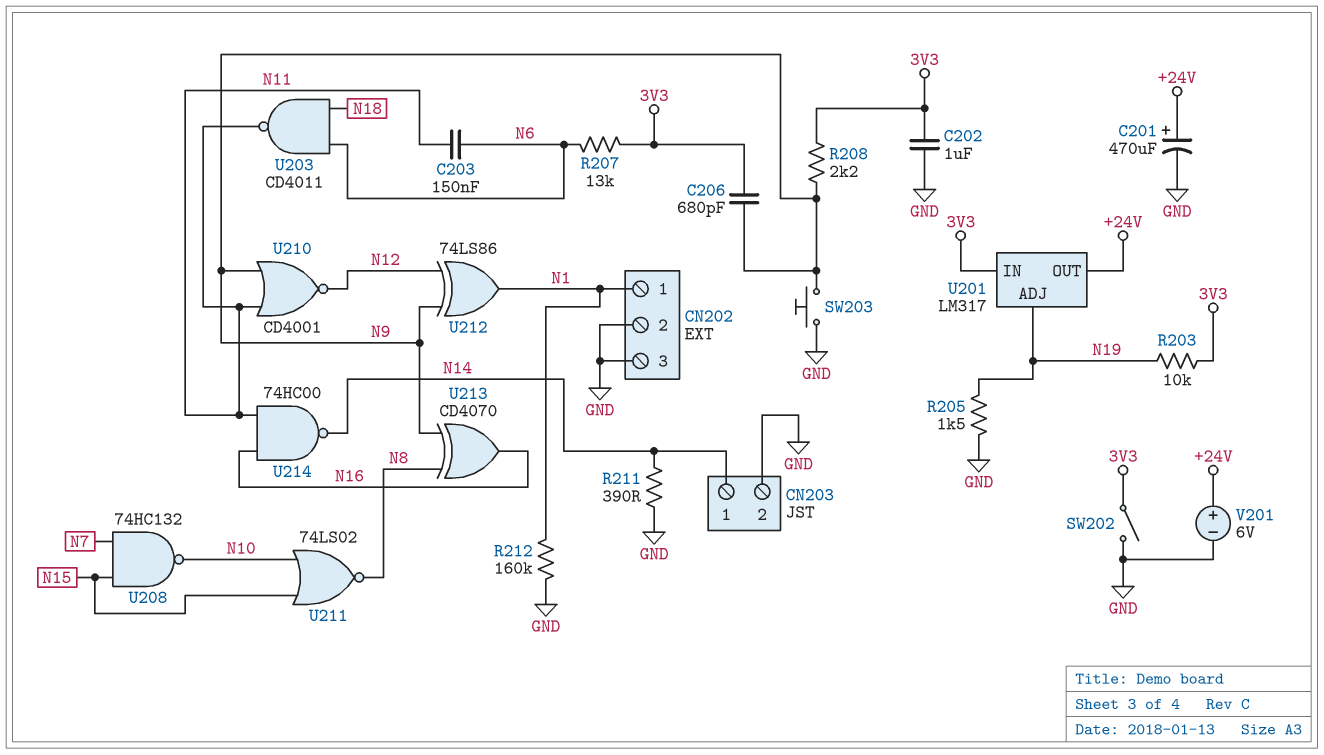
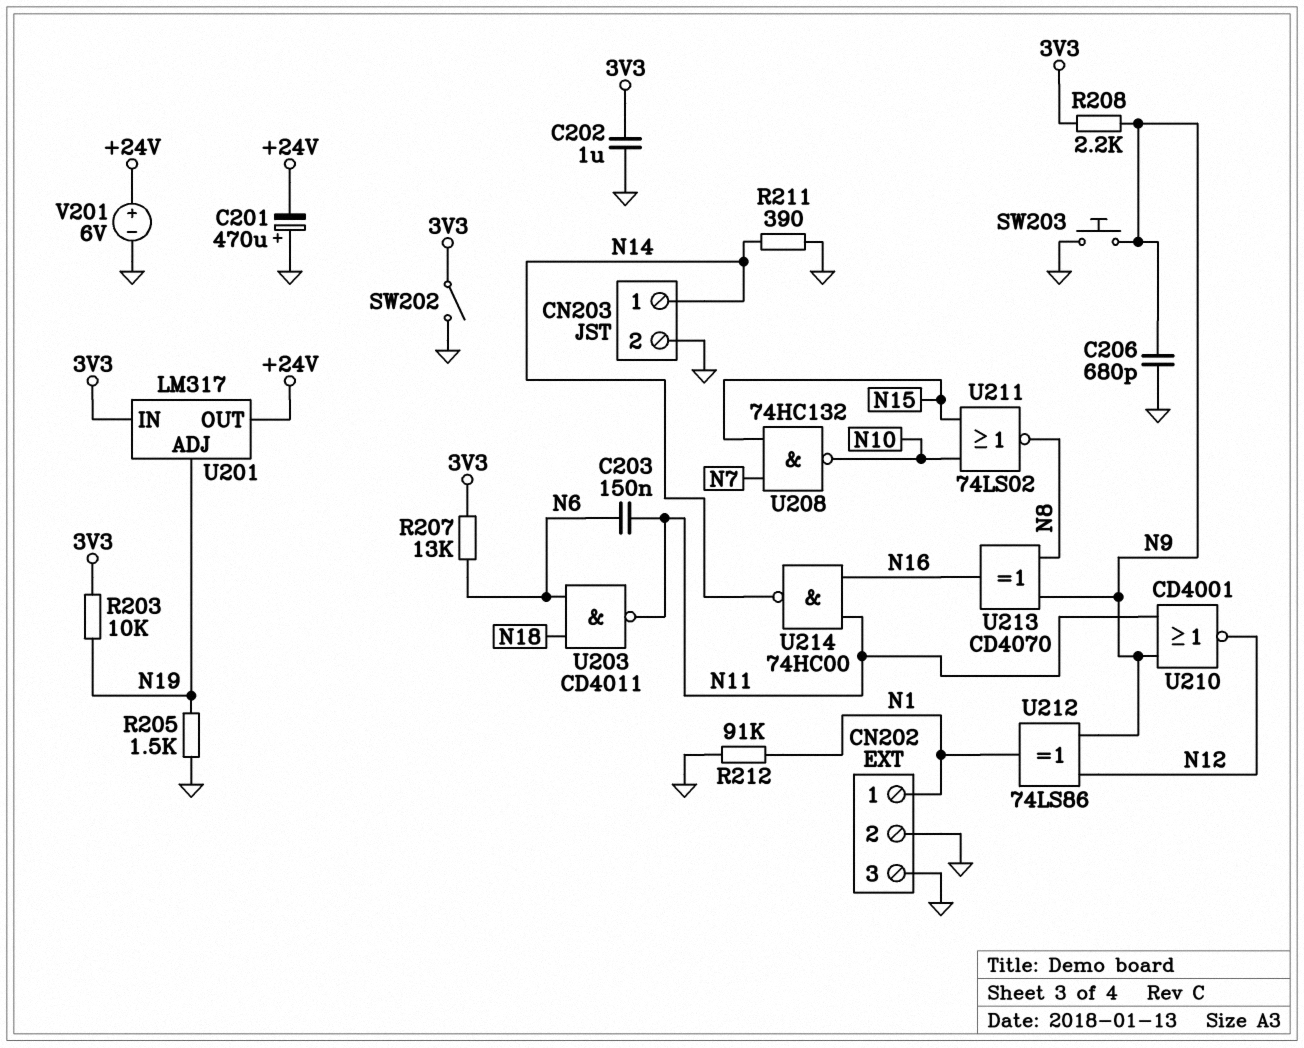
C201: 470uF (plus +24V, minus GND) -> 470uF (plus GND, minus +24V)
C206: 680pF (3V3, N9) -> 680pF (GND, N9)
R212: 160k (GND, N1) -> 91k (GND, N1)

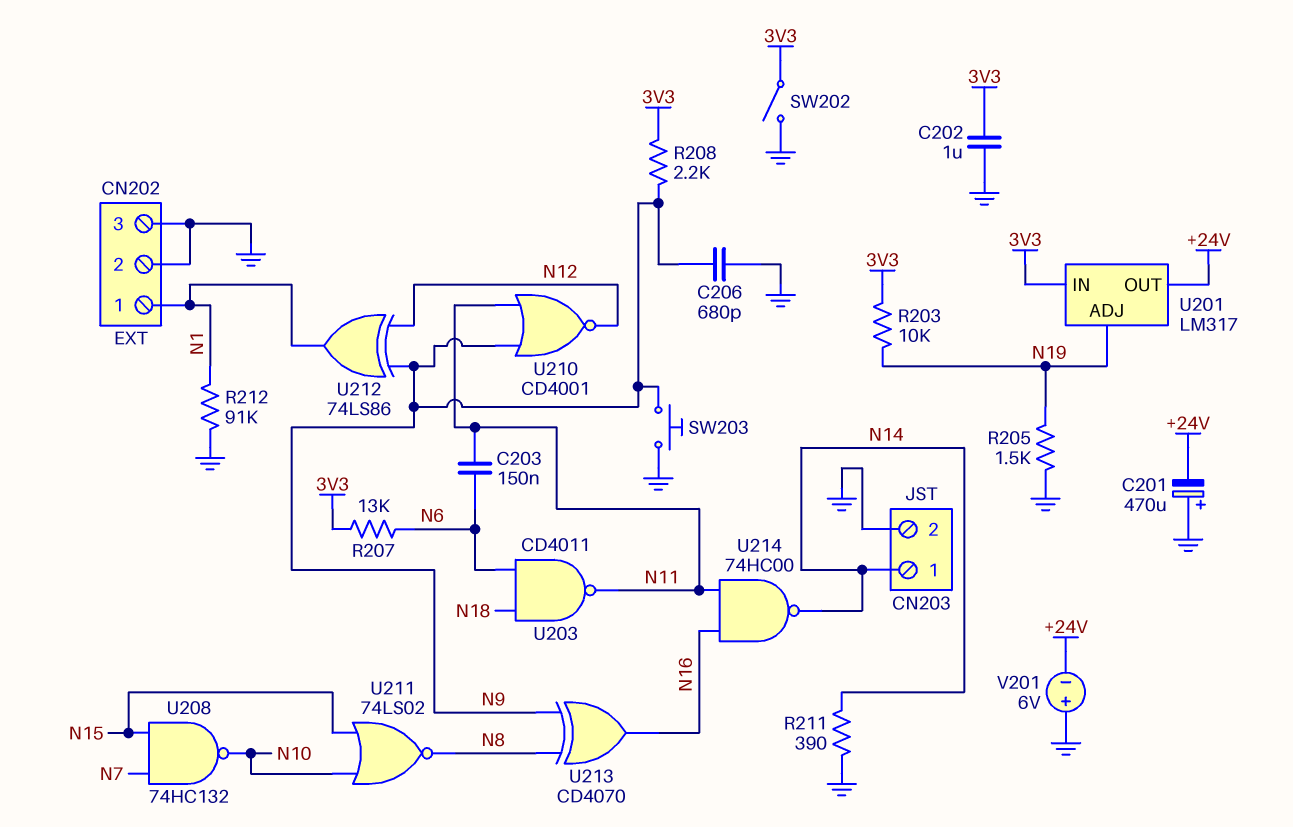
V201: 6V (plus +24V, minus GND) -> 6V (plus GND, minus +24V)

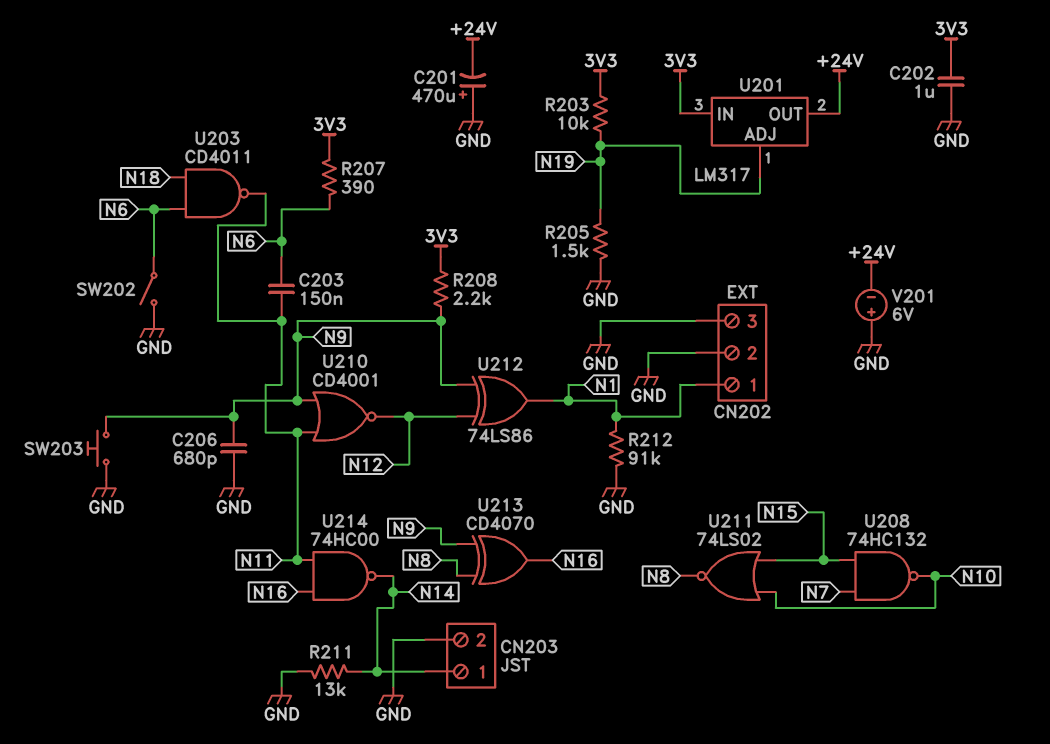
R207: 13k (3V3, N6) -> 390 (3V3, N6)
R211: 390 (GND, N14) -> 13k (GND, N14)
SW202: switch (3V3, GND) -> switch (GND, N6)

